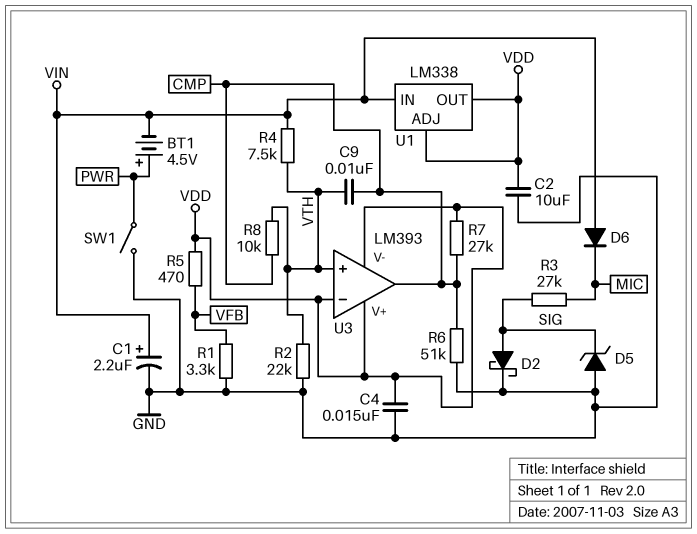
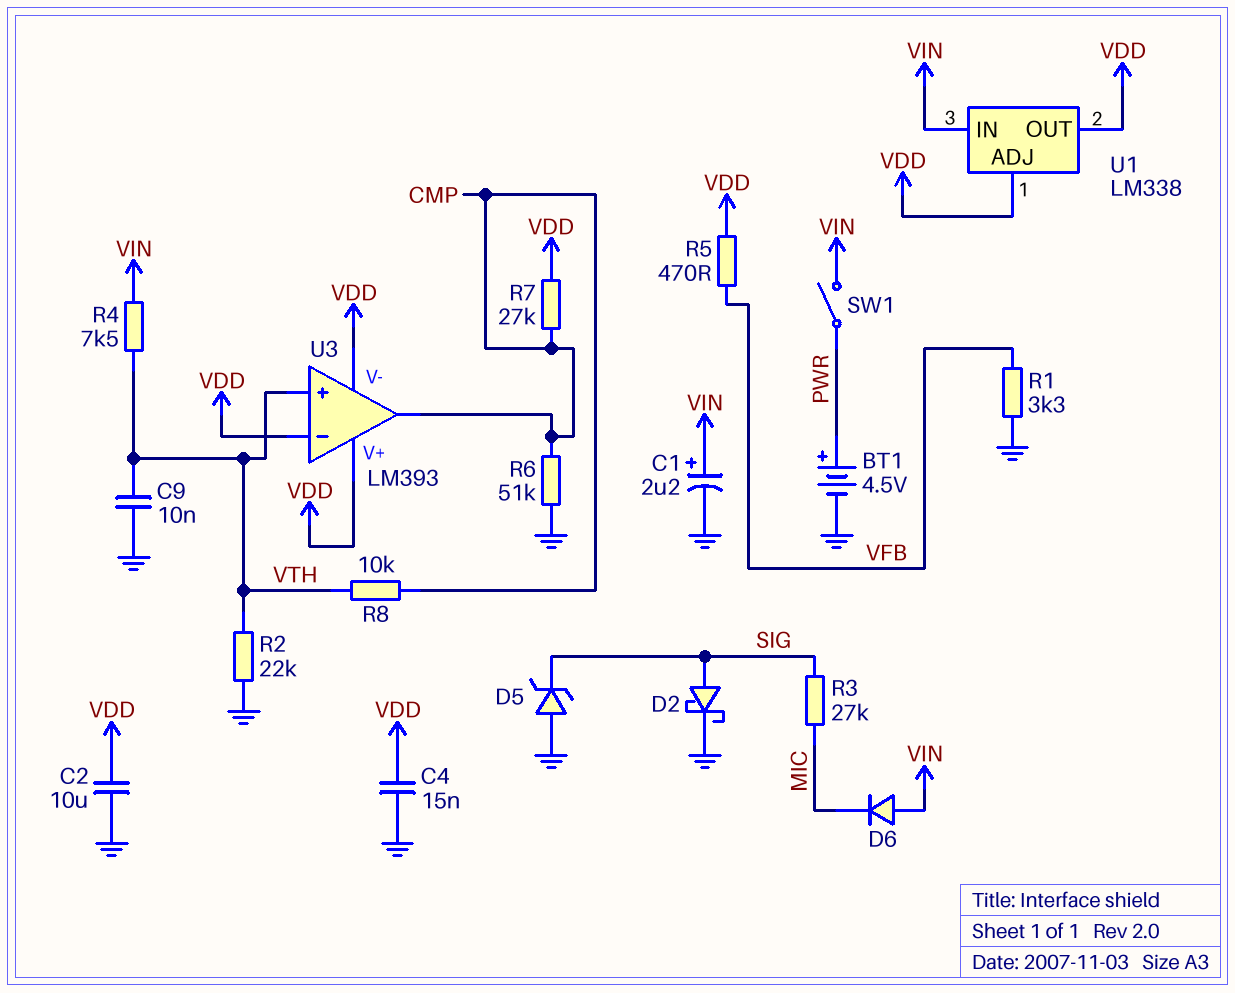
BT1: 4.5V (plus PWR, minus VIN) -> 4.5V (plus PWR, minus GND)
C9: 10nF (CMP, VTH) -> 10nF (GND, VTH)
SW1: switch (GND, PWR) -> switch (PWR, VIN)

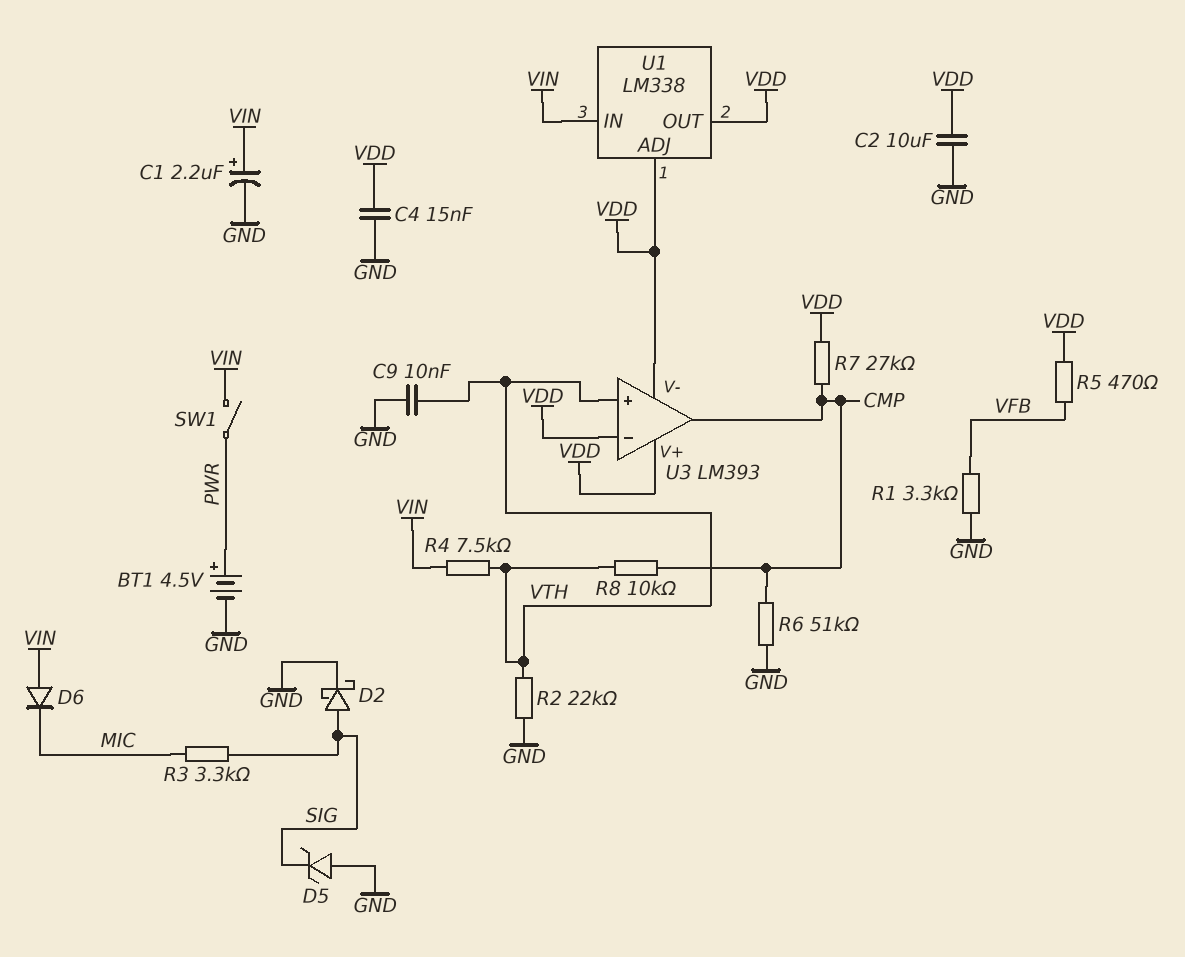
R3: 27k (MIC, SIG) -> 3.3k (MIC, SIG)

